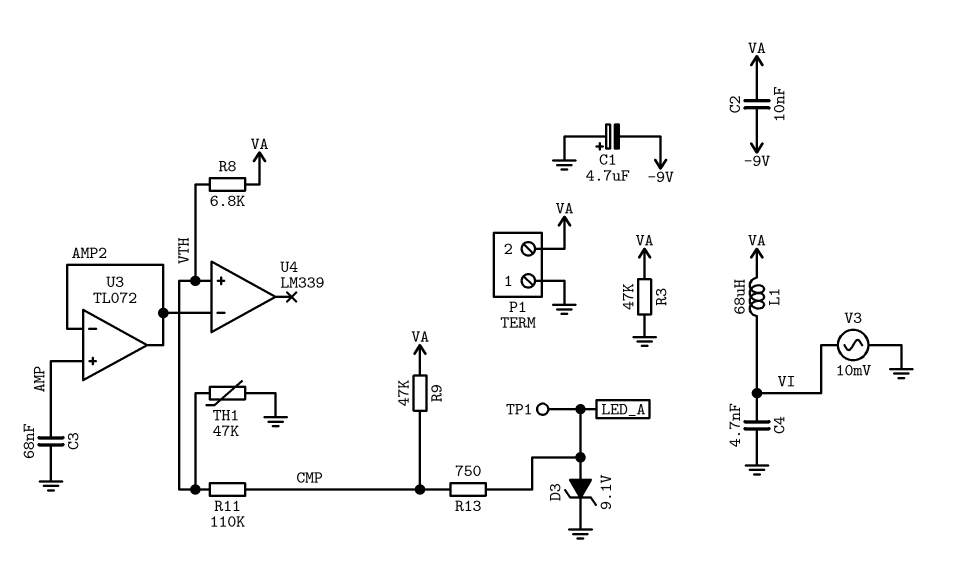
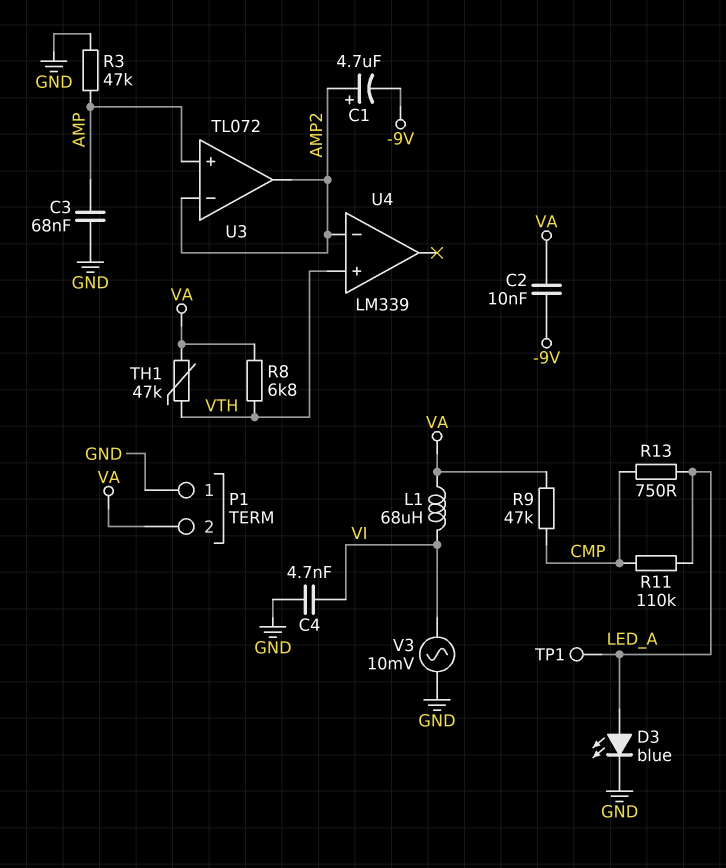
C1: 4.7uF (plus GND, minus -9V) -> 4.7uF (plus AMP2, minus -9V)
D3: zener 9.1V (A LED_A, K GND) -> LED blue (A LED_A, K GND)
R3: 47k (GND, VA) -> 47k (AMP, GND)
R11: 110k (CMP, VTH) -> 110k (CMP, LED_A)
TH1: 47k (GND, VTH) -> 47k (VA, VTH)

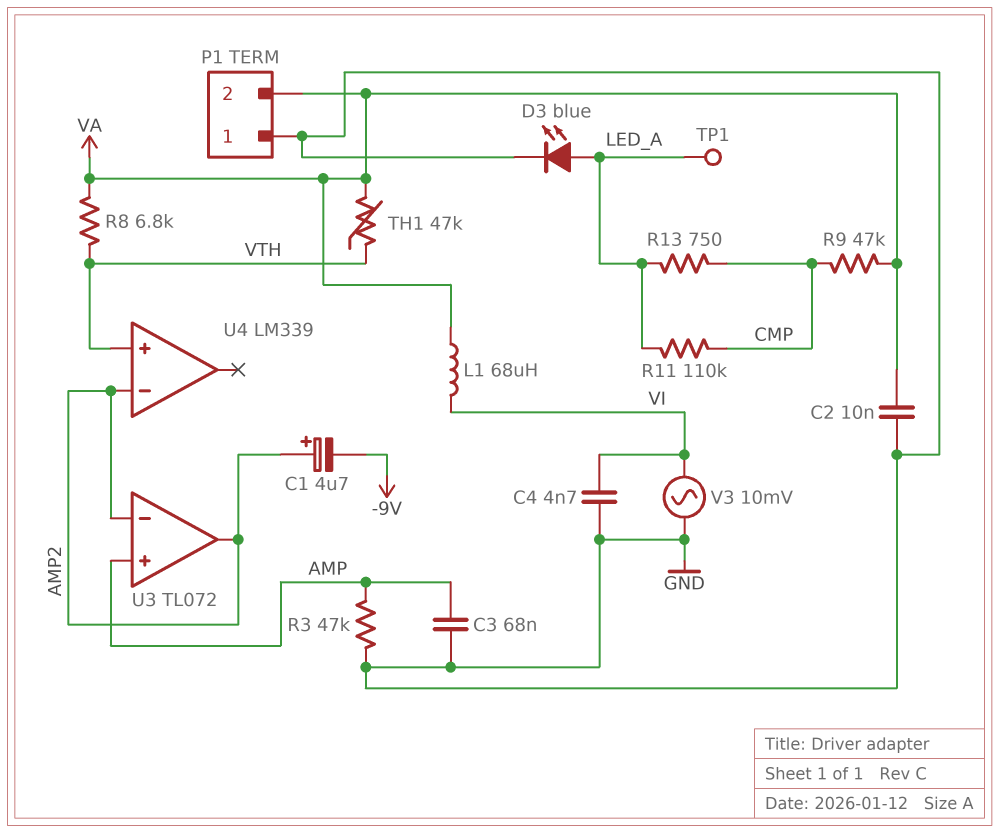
C2: 10nF (-9V, VA) -> 10nF (GND, VA)

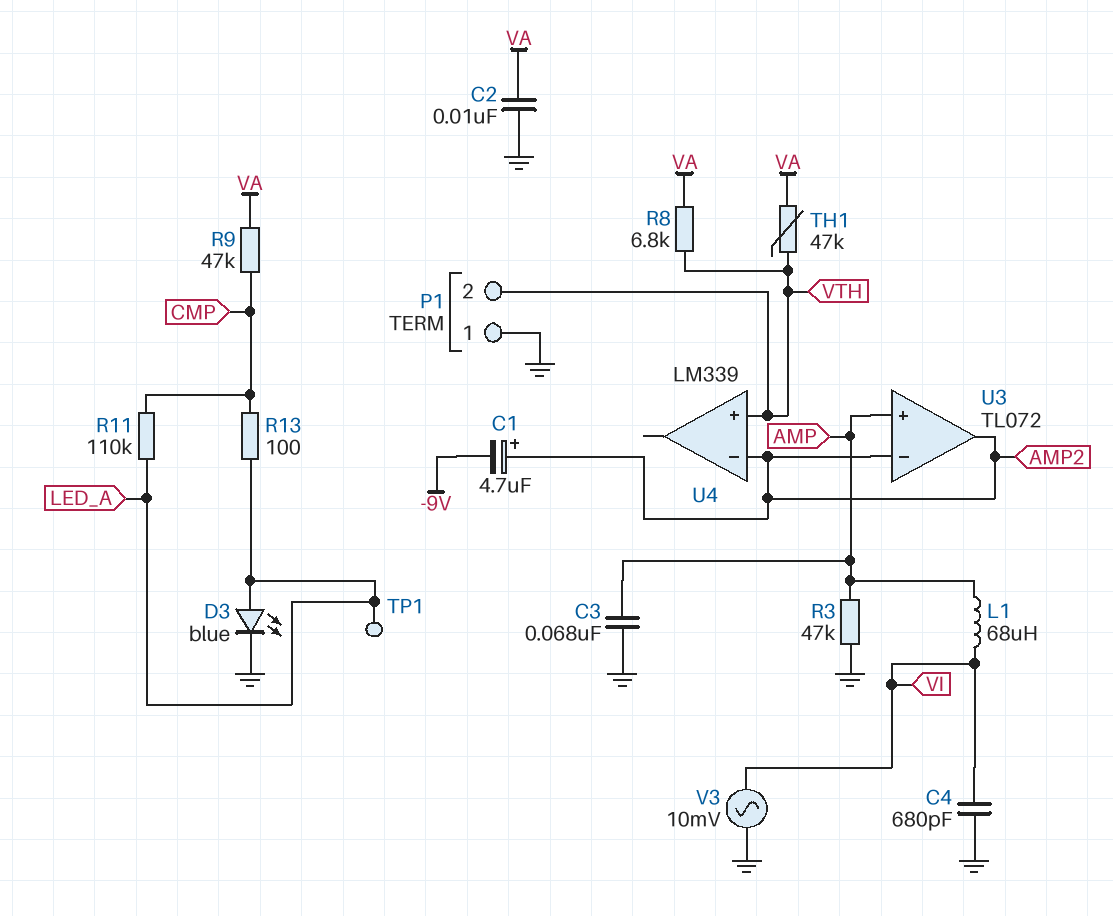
C4: 4.7nF (GND, VI) -> 680pF (GND, VI)
L1: 68uH (VA, VI) -> 68uH (AMP, VI)
P1 pin 2: VA -> VTH
R13: 750 (CMP, LED_A) -> 100 (CMP, LED_A)

